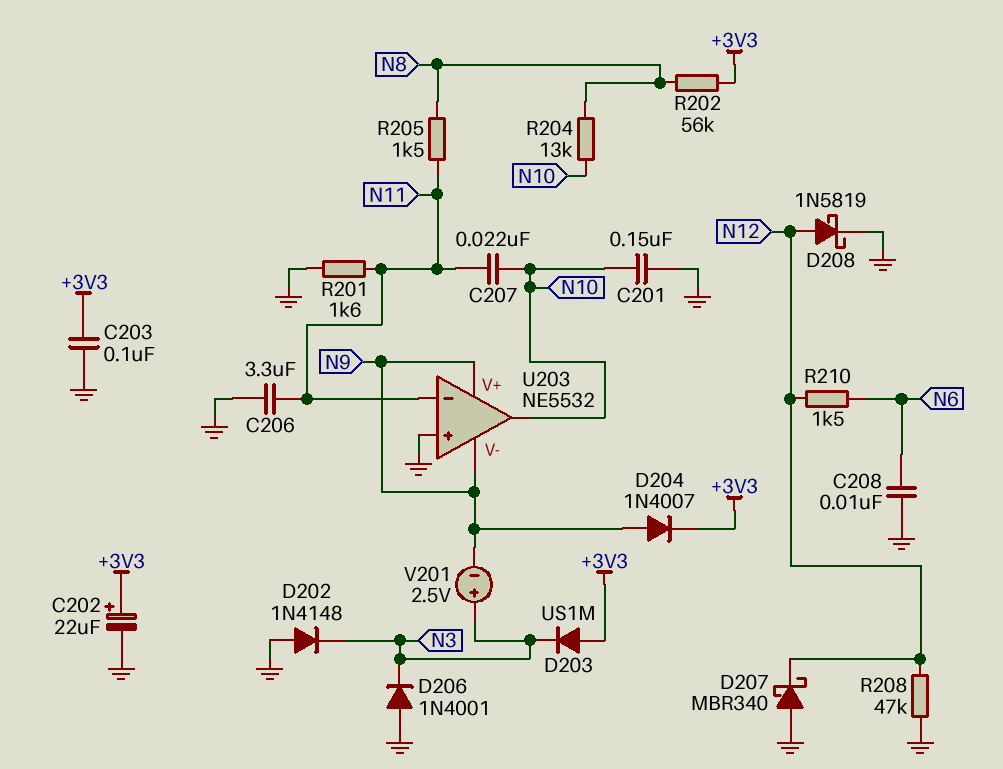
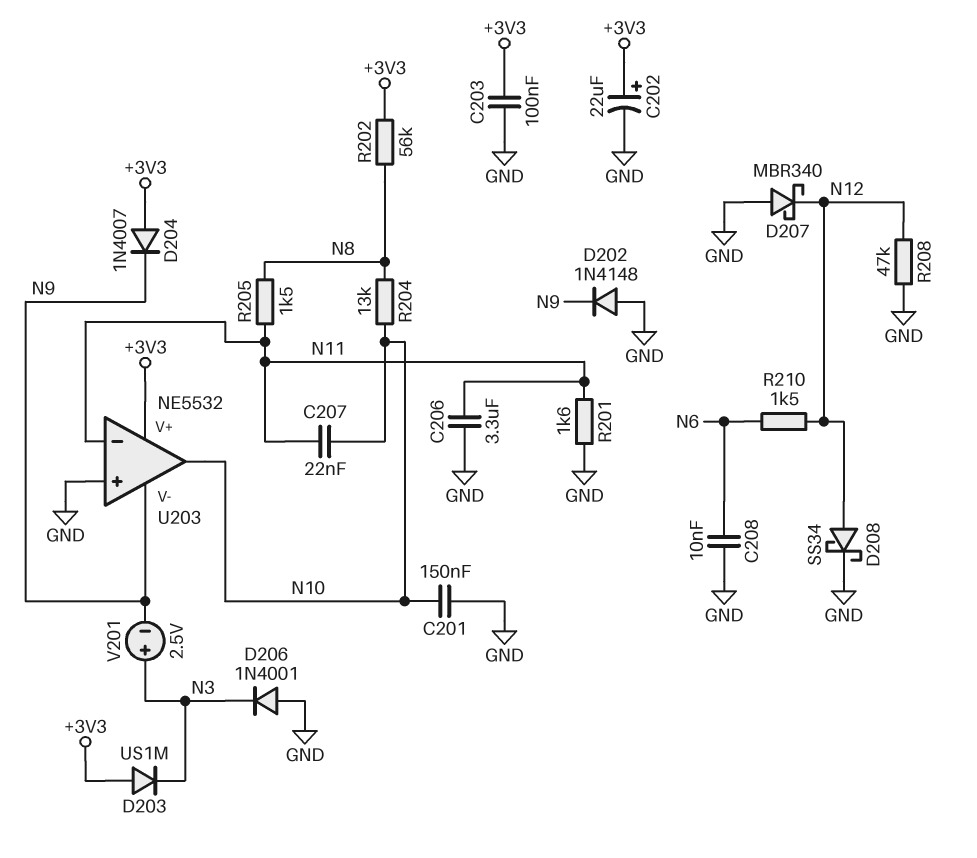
D202: diode 1N4148 (A GND, K N3) -> diode 1N4148 (A GND, K N9)
D204: diode 1N4007 (A N9, K +3V3) -> diode 1N4007 (A +3V3, K N9)
D208: schottky 1N5819 (A N12, K GND) -> schottky SS34 (A N12, K GND)
U203 pin V+: N9 -> +3V3

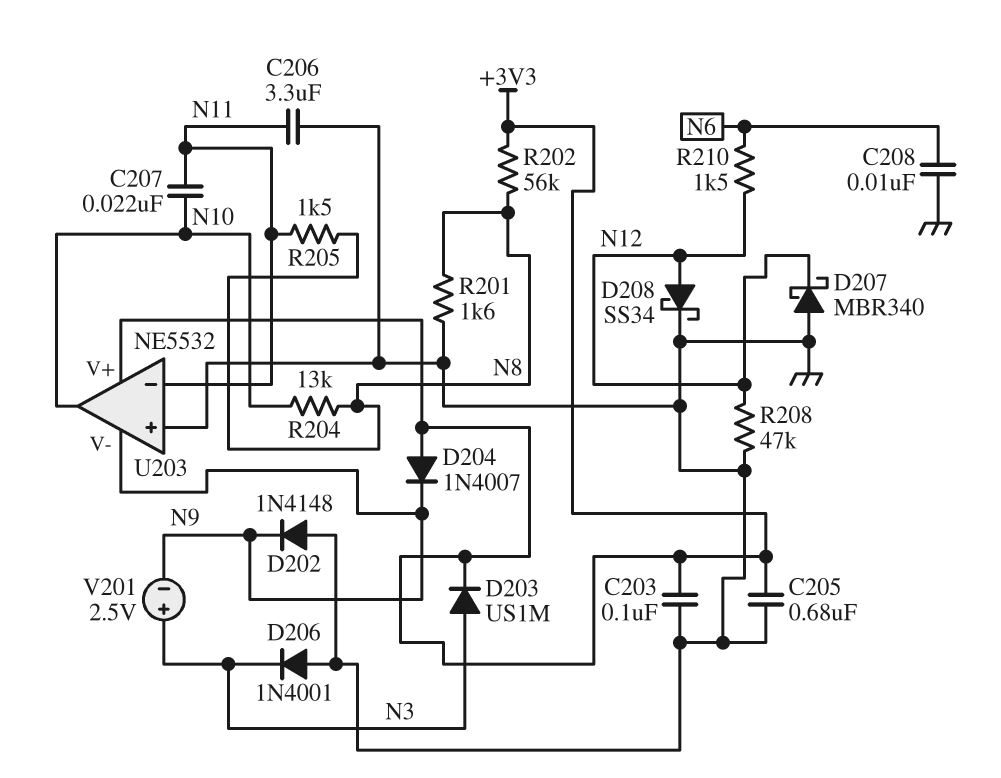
C201: 150nF (GND, N10) -> none
C202: 22uF (plus +3V3, minus GND) -> none
C205: none -> 680nF (+3V3, GND)
D203: diode US1M (A +3V3, K N3) -> diode US1M (A N3, K +3V3)
R201: 1.6k (GND, N11) -> 1.6k (GND, N8)

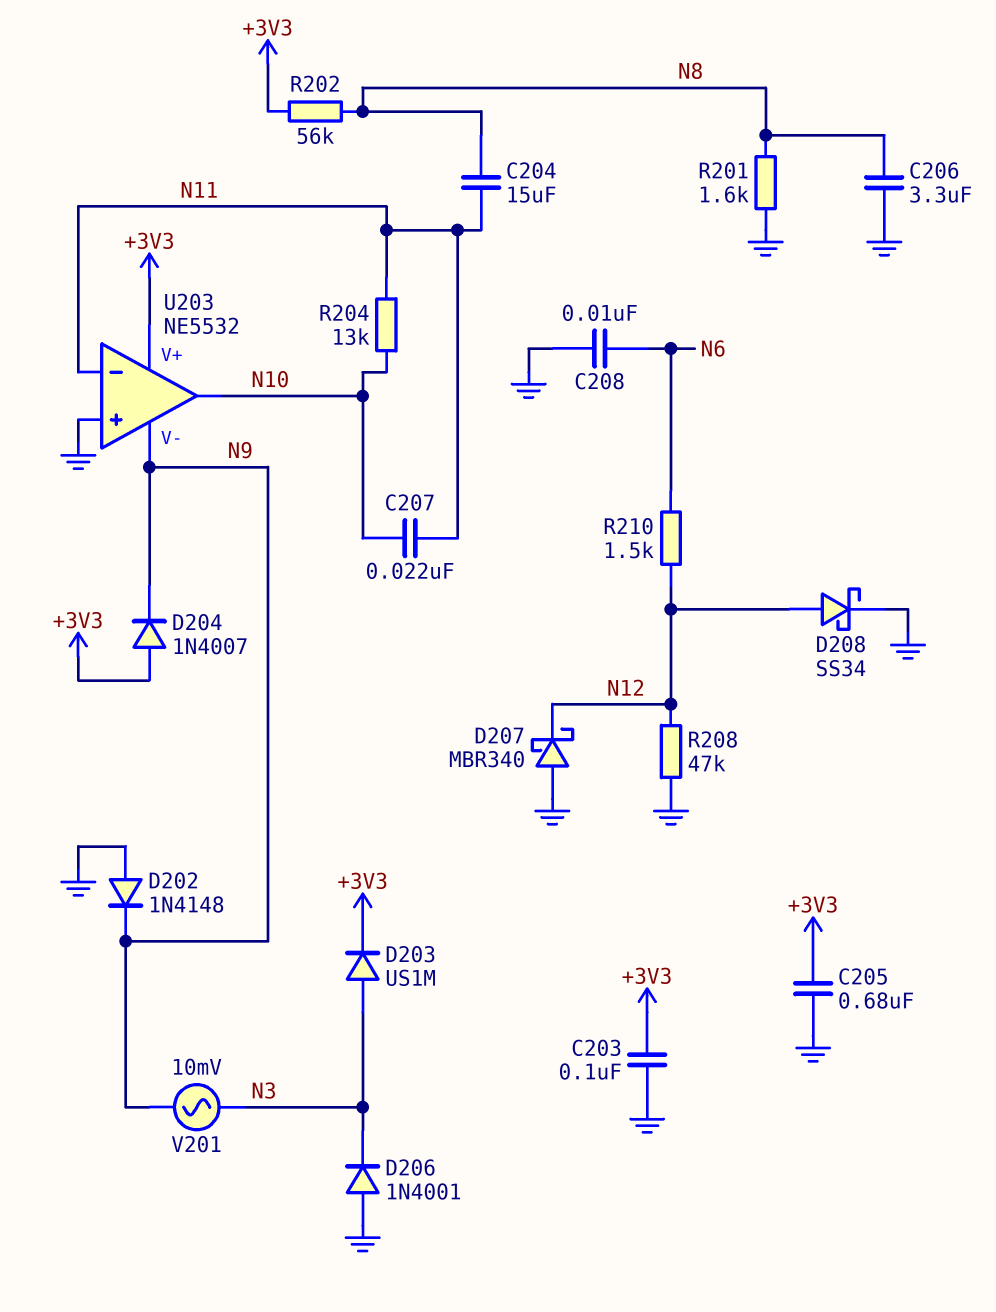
C204: none -> 15uF (N8, N11)
C206: 3.3uF (GND, N11) -> 3.3uF (GND, N8)
R204: 13k (N8, N10) -> 13k (N10, N11)
R205: 1.5k (N8, N11) -> none
V201: 2.5V (plus N3, minus N9) -> AC 10mV (N3, N9)

